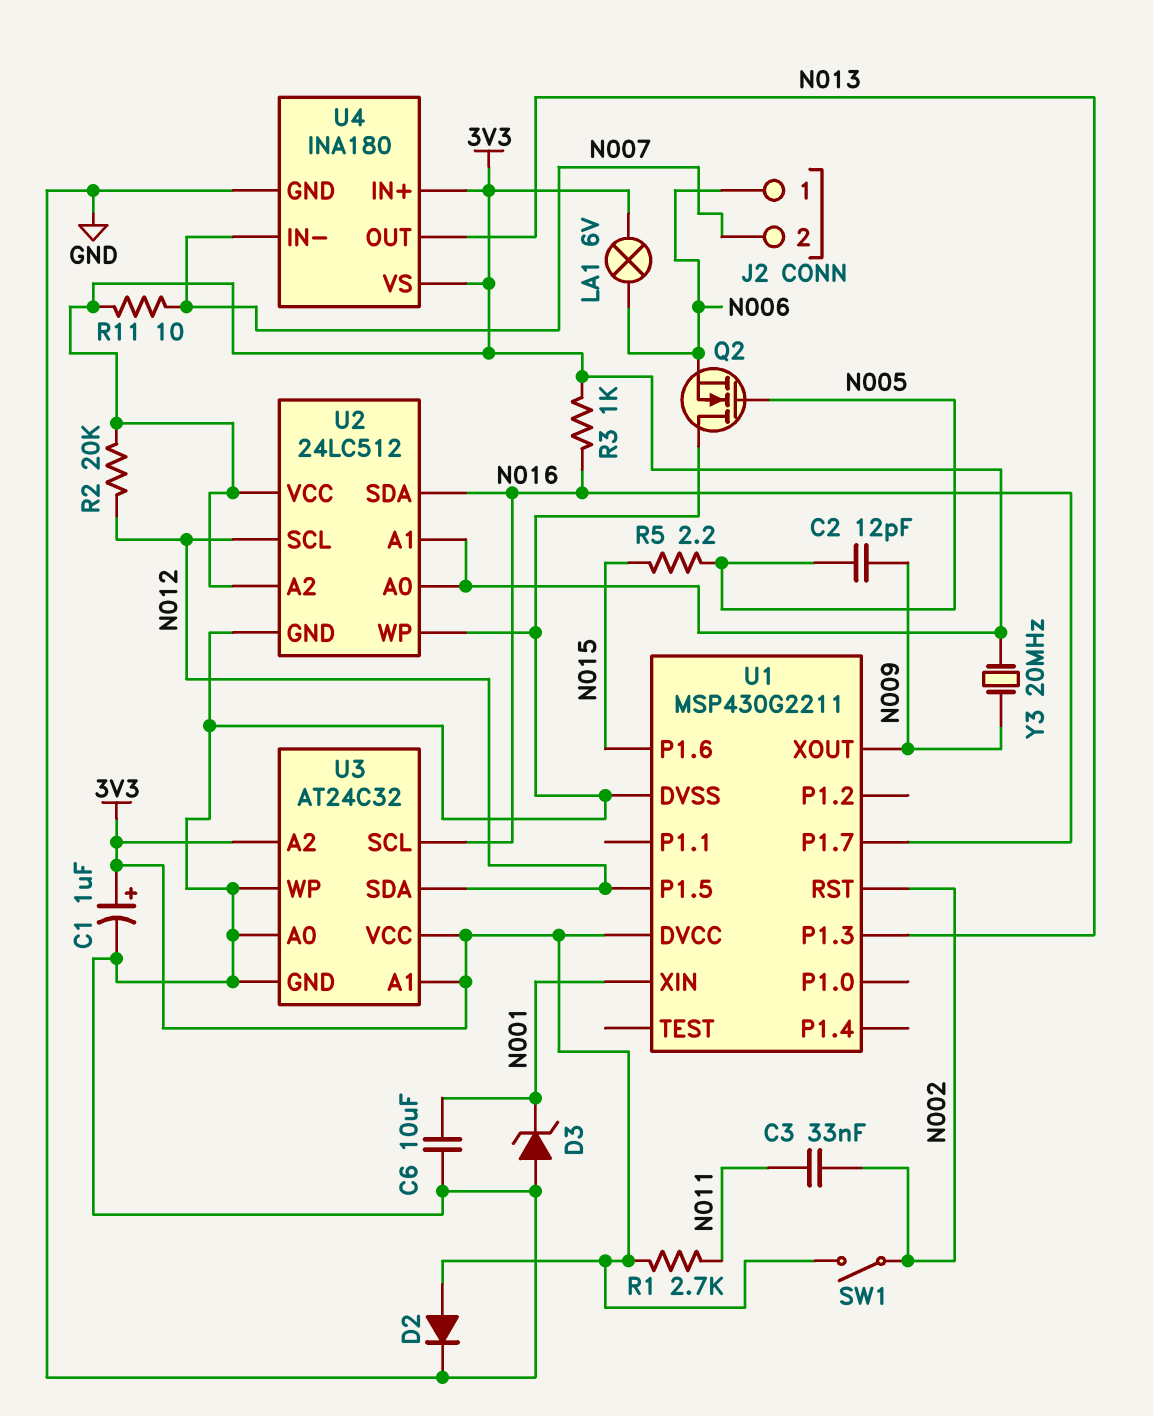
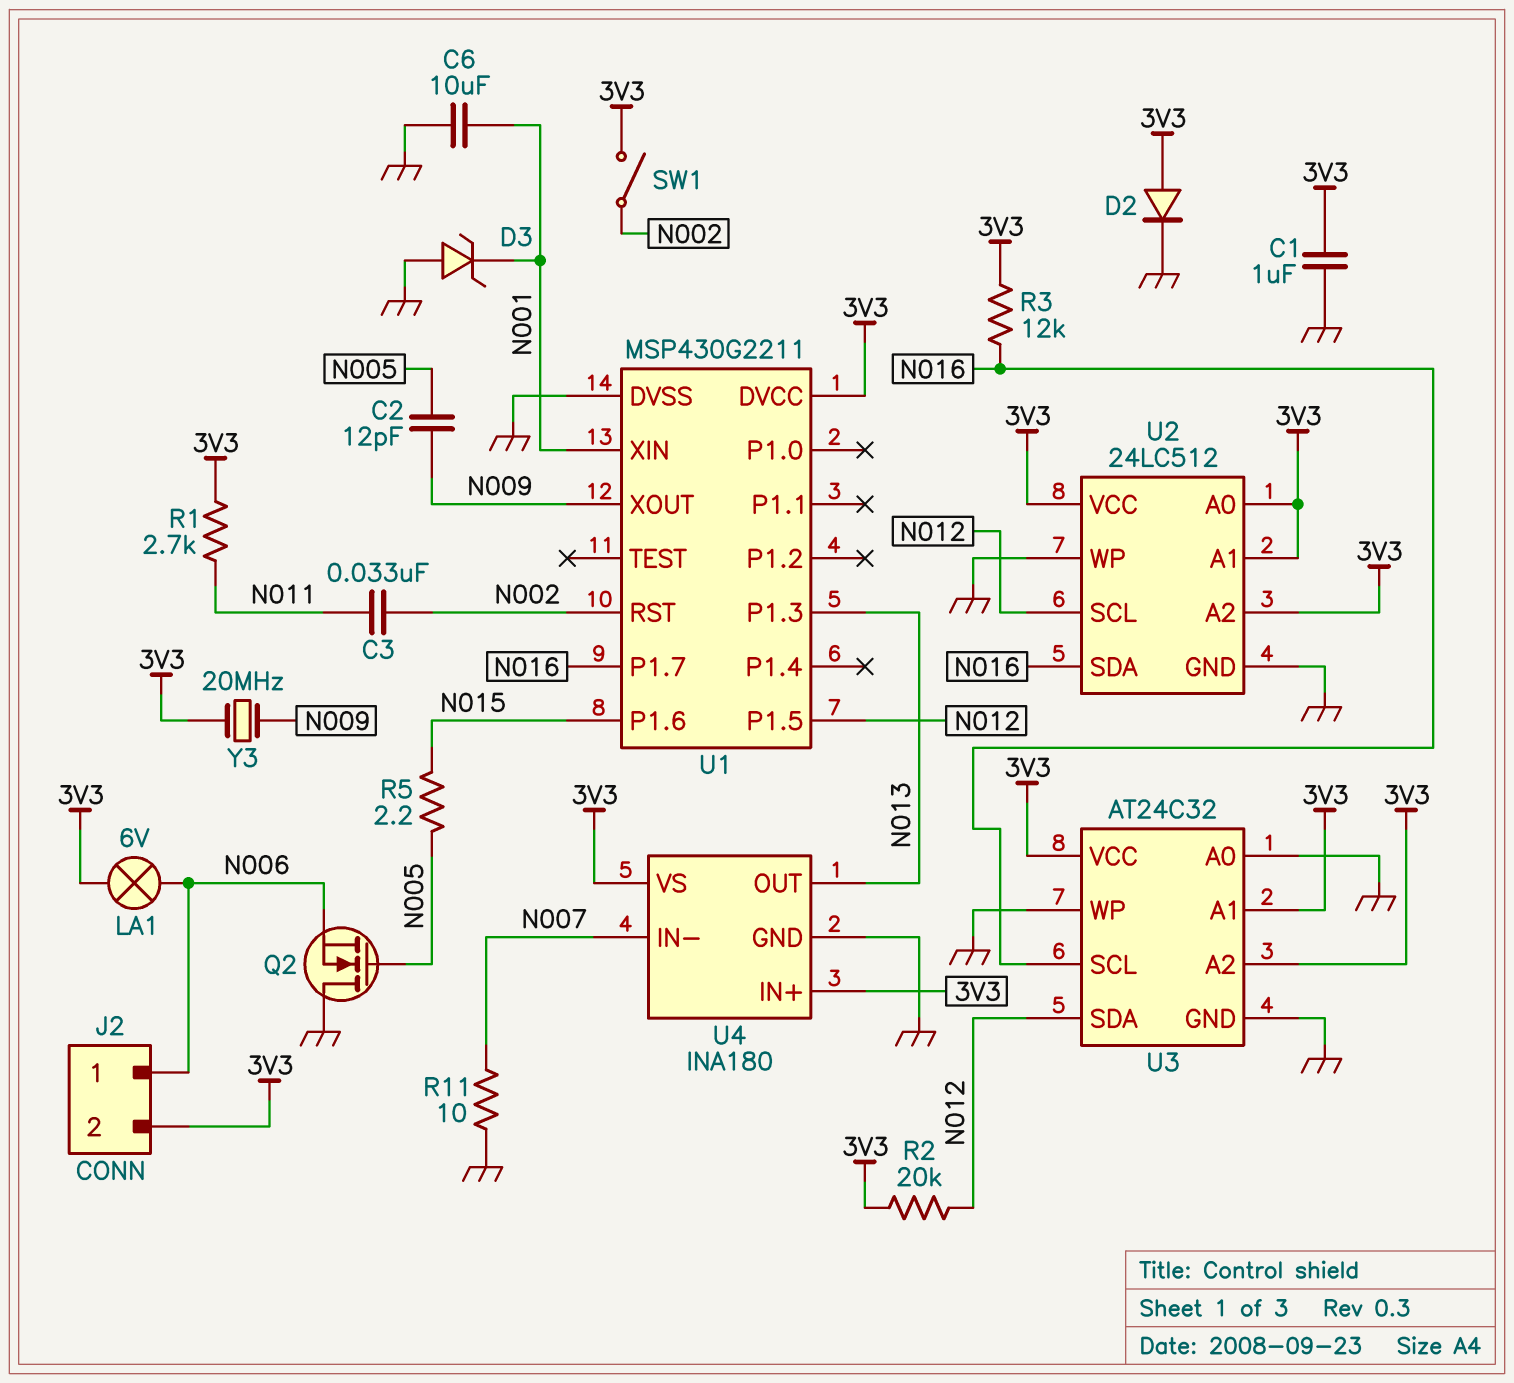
C1: 1uF (plus 3V3, minus GND) -> 1uF (3V3, GND)
J2 pin 2: N007 -> 3V3
R3: 1k (3V3, N016) -> 12k (3V3, N016)
R11: 10 (3V3, N007) -> 10 (GND, N007)

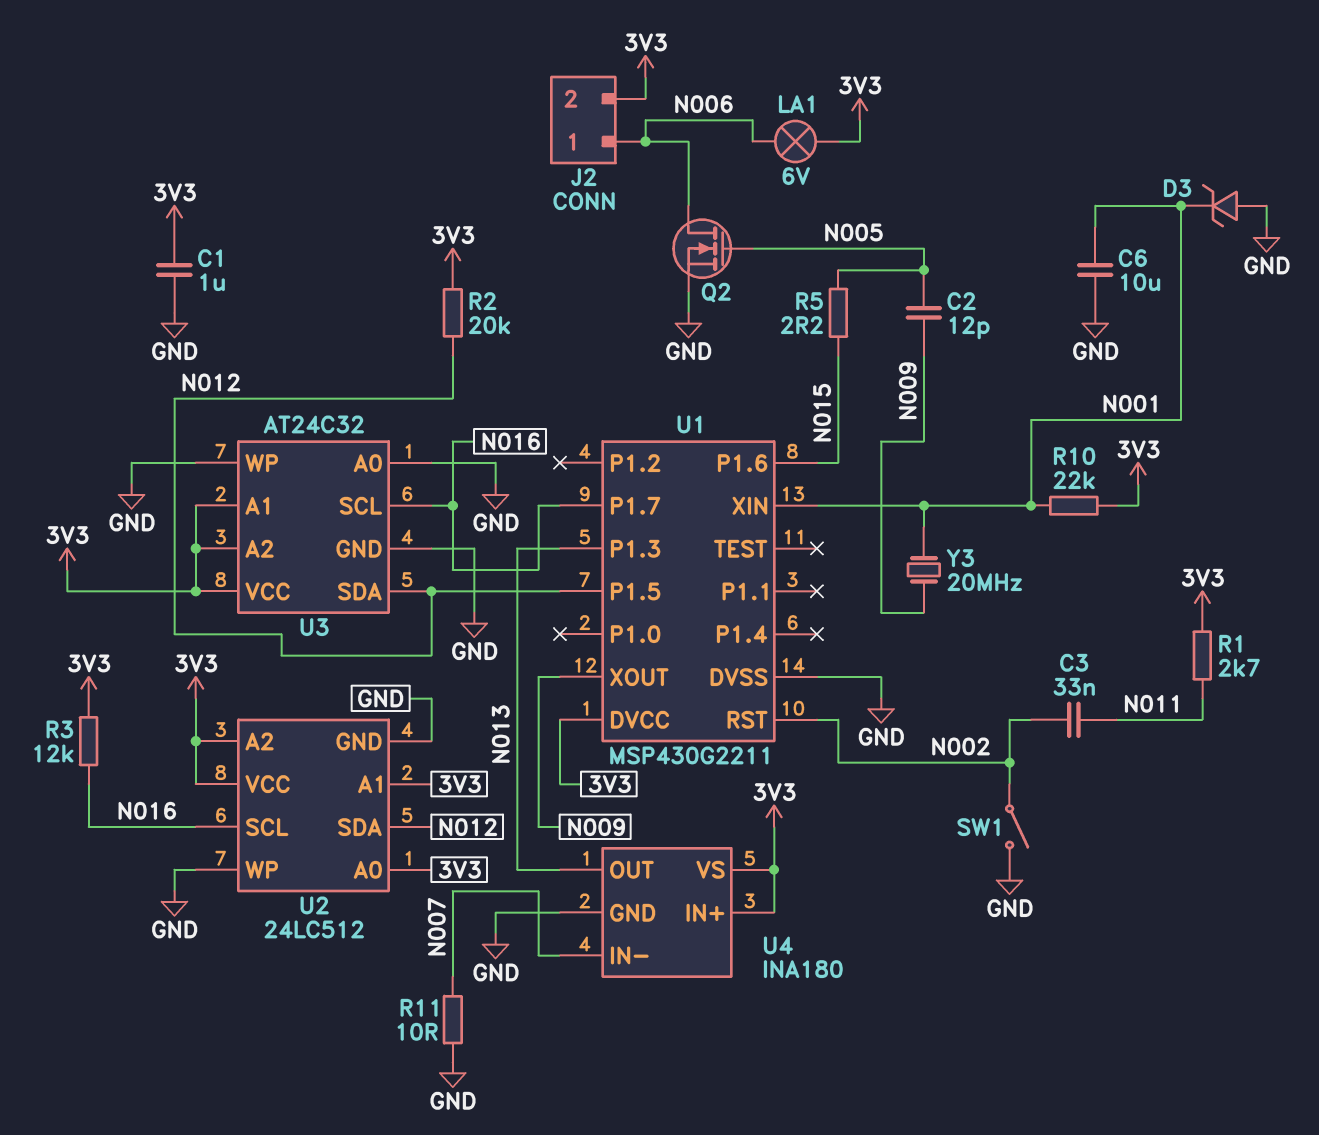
D2: diode (A 3V3, K GND) -> none
Q2: NMOS (G N005, D GND, S N006) -> NMOS (G N005, D N006, S GND)
R10: none -> 22k (3V3, N001)
SW1: switch (3V3, N002) -> switch (GND, N002)
U2 pin SCL: N012 -> N016
U2 pin SDA: N016 -> N012
Y3: 20MHz (3V3, N009) -> 20MHz (N001, N009)

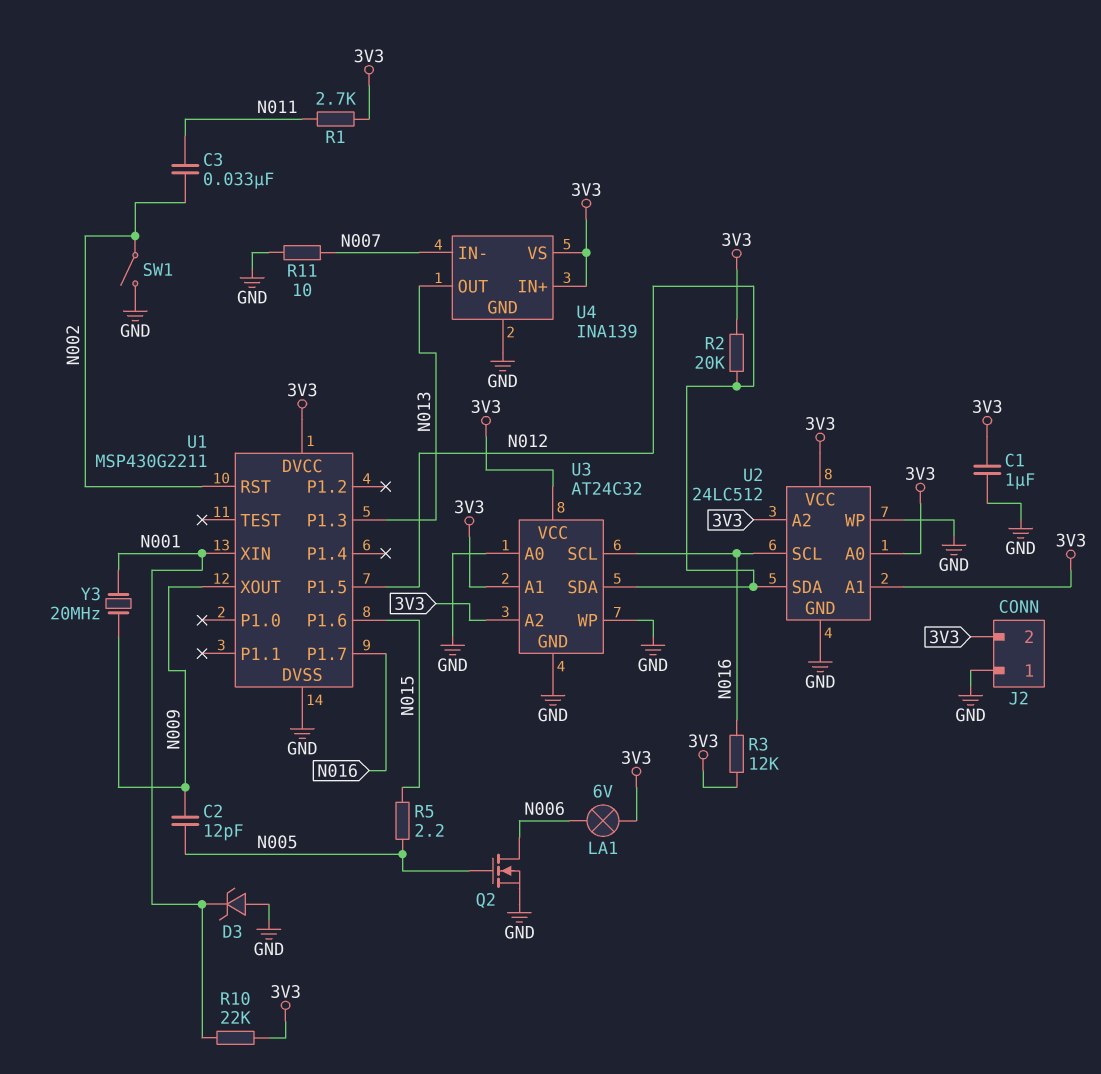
C6: 10uF (GND, N001) -> none
J2 pin 1: N006 -> GND
U4: INA180 -> INA139

